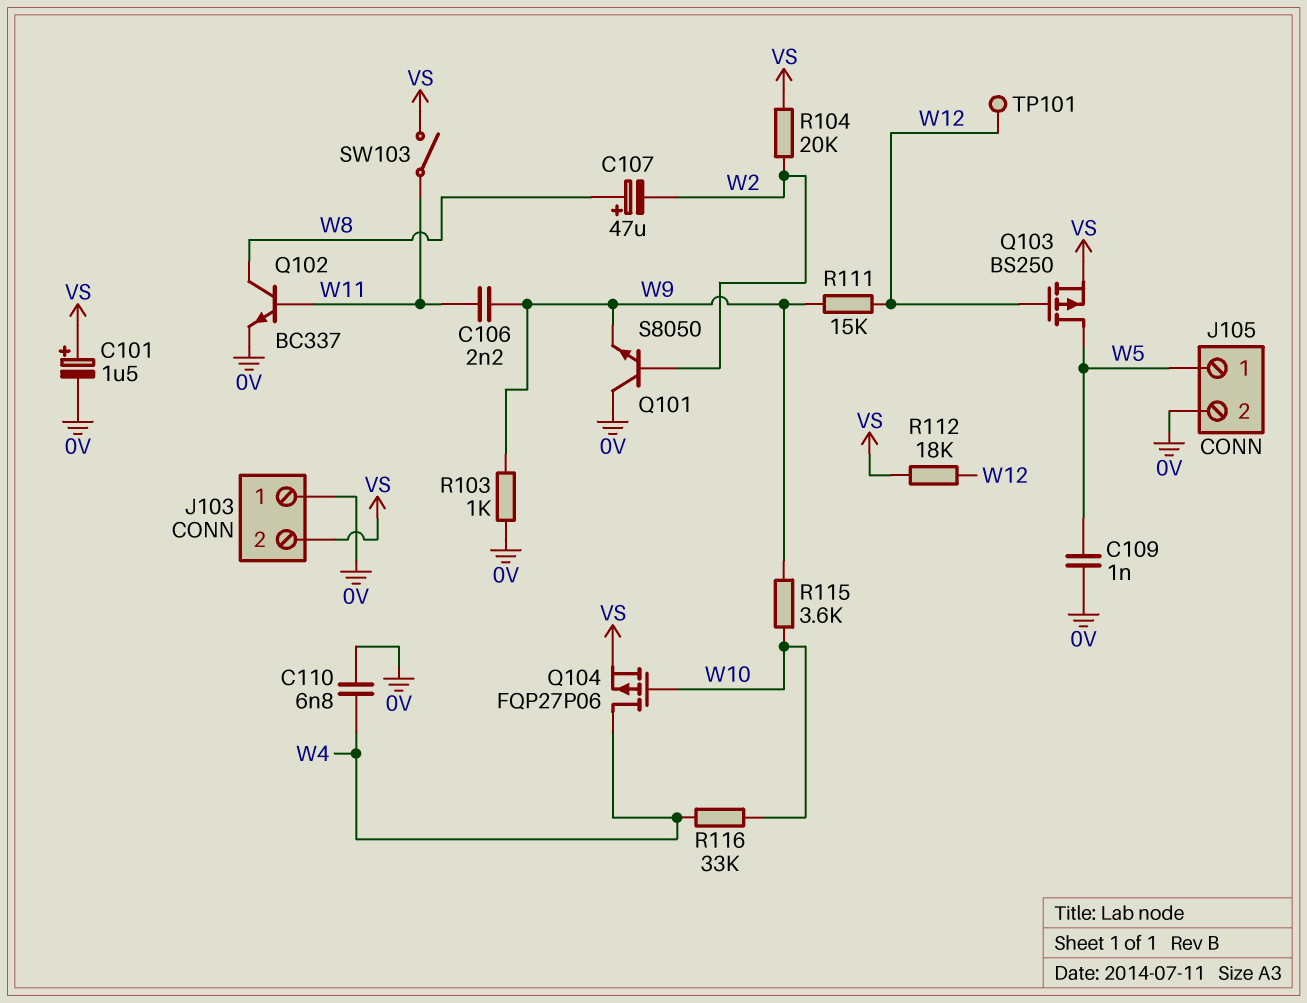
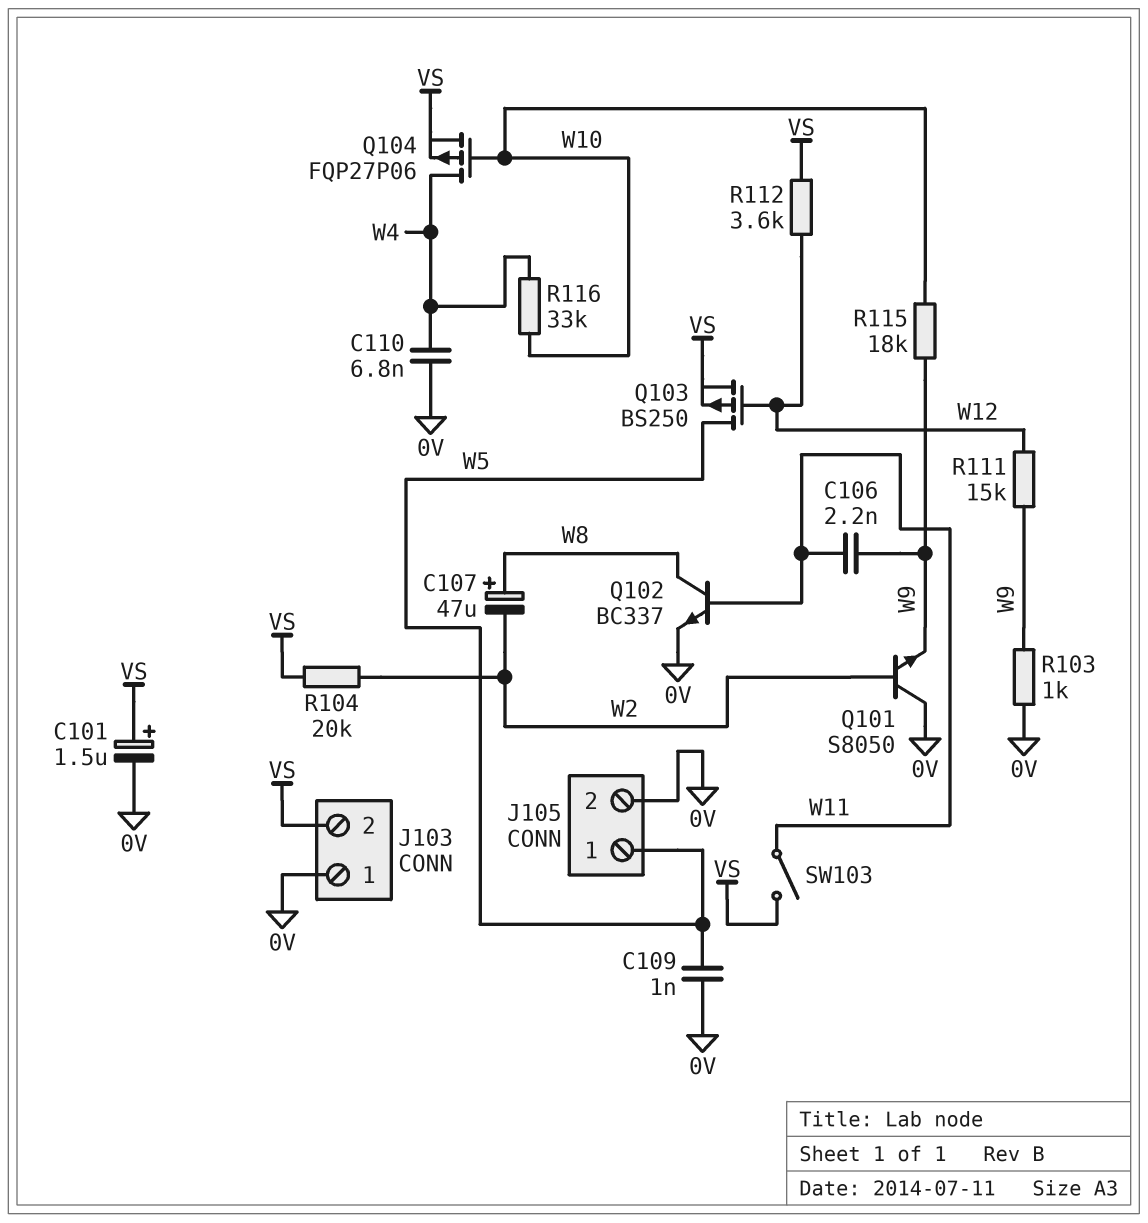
R112: 18k (VS, W12) -> 3.6k (VS, W12)
R115: 3.6k (W9, W10) -> 18k (W9, W10)
TP101: test point (W12) -> none

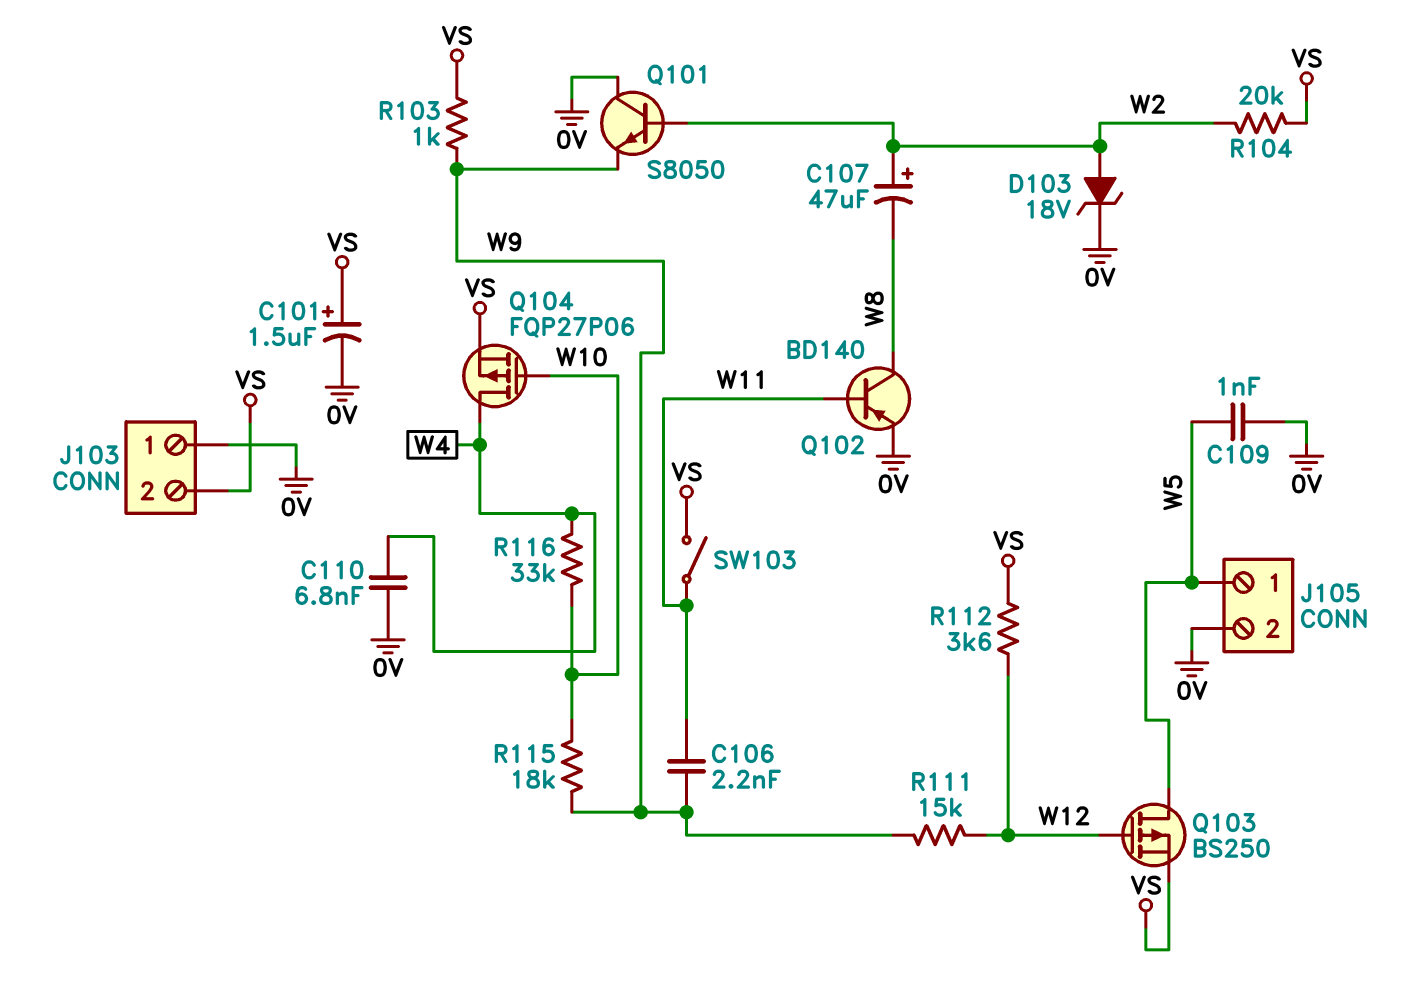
C107: 47uF (plus W8, minus W2) -> 47uF (plus W2, minus W8)
D103: none -> zener 18V (A W2, K 0V)
Q102: NPN BC337 (B W11, C W8, E 0V) -> PNP BD140 (B W11, C W8, E 0V)
R103: 1k (0V, W9) -> 1k (VS, W9)

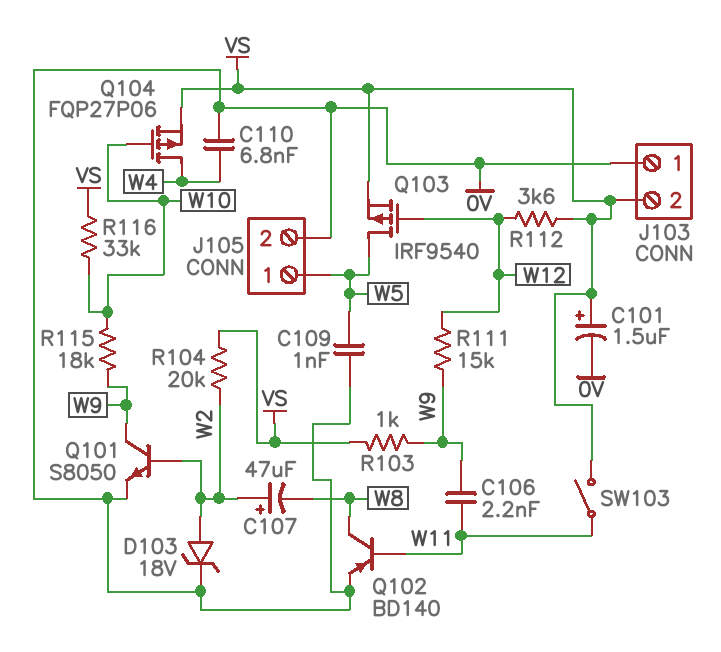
Q101: NPN S8050 (B W2, C 0V, E W9) -> NPN S8050 (B W2, C W9, E 0V)
Q103: PMOS BS250 (G W12, D W5, S VS) -> PMOS IRF9540 (G W12, D W5, S VS)
R116: 33k (W4, W10) -> 33k (VS, W10)

